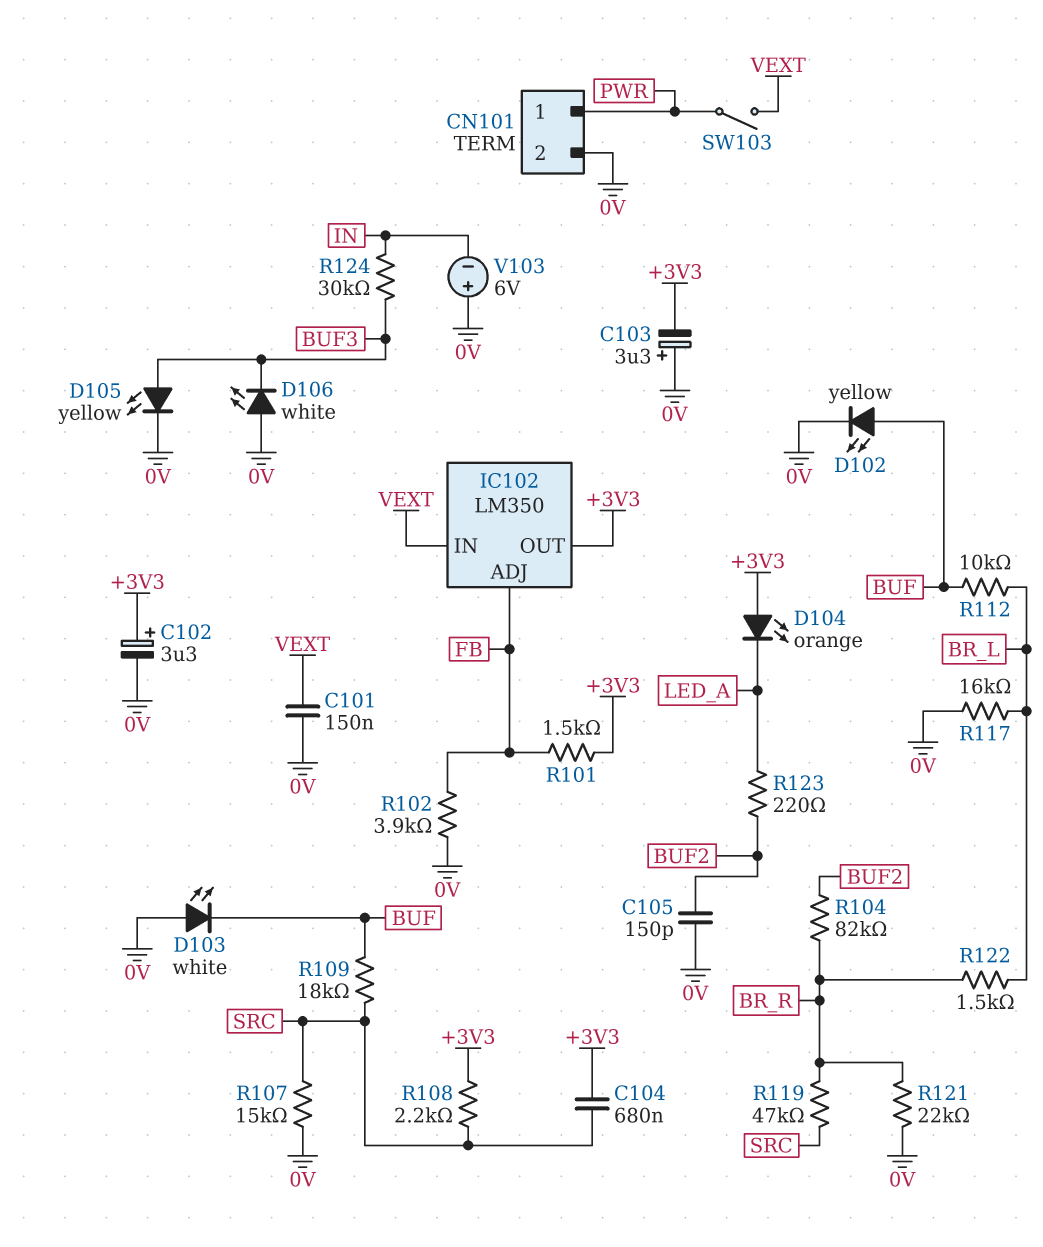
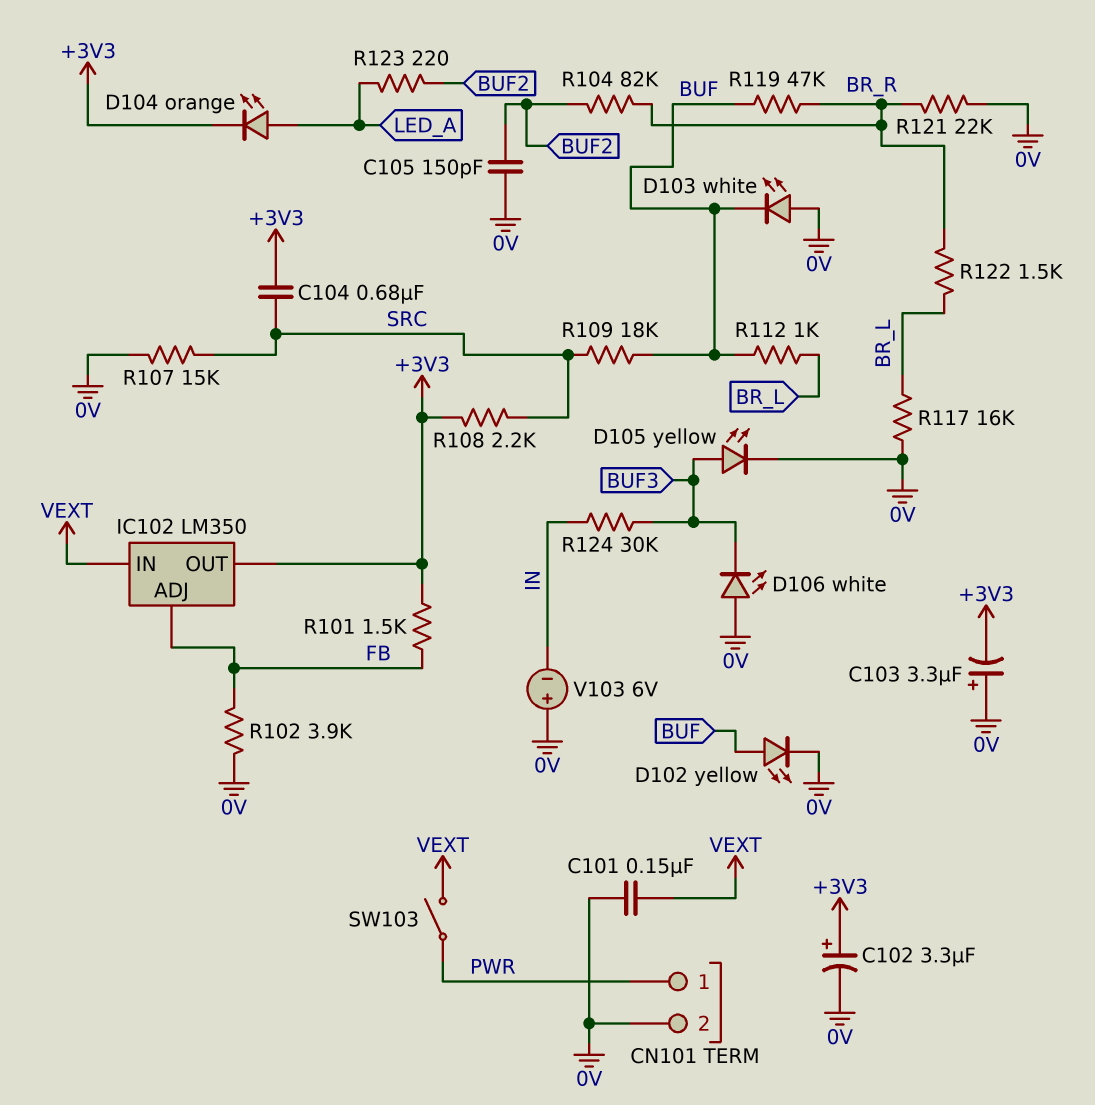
D104: LED orange (A +3V3, K LED_A) -> LED orange (A LED_A, K +3V3)
R112: 10k (BR_L, BUF) -> 1k (BR_L, BUF)
R119: 47k (BR_R, SRC) -> 47k (BR_R, BUF)

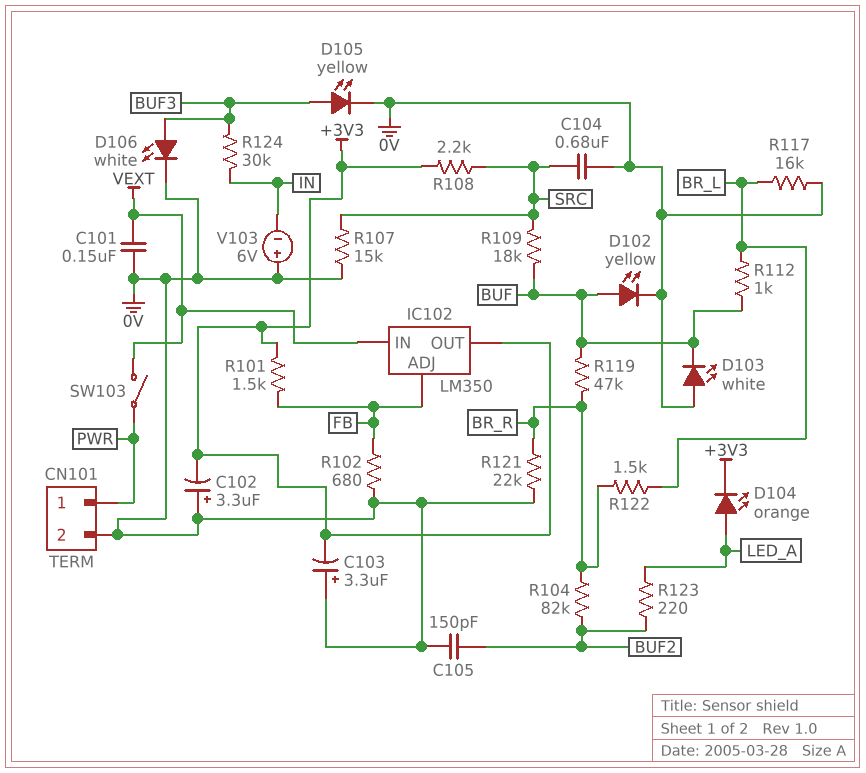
C102: 3.3uF (plus +3V3, minus 0V) -> 3.3uF (plus 0V, minus +3V3)
C104: 680nF (+3V3, SRC) -> 680nF (0V, SRC)
D106: LED white (A 0V, K BUF3) -> LED white (A BUF3, K 0V)
R102: 3.9k (0V, FB) -> 680 (0V, FB)

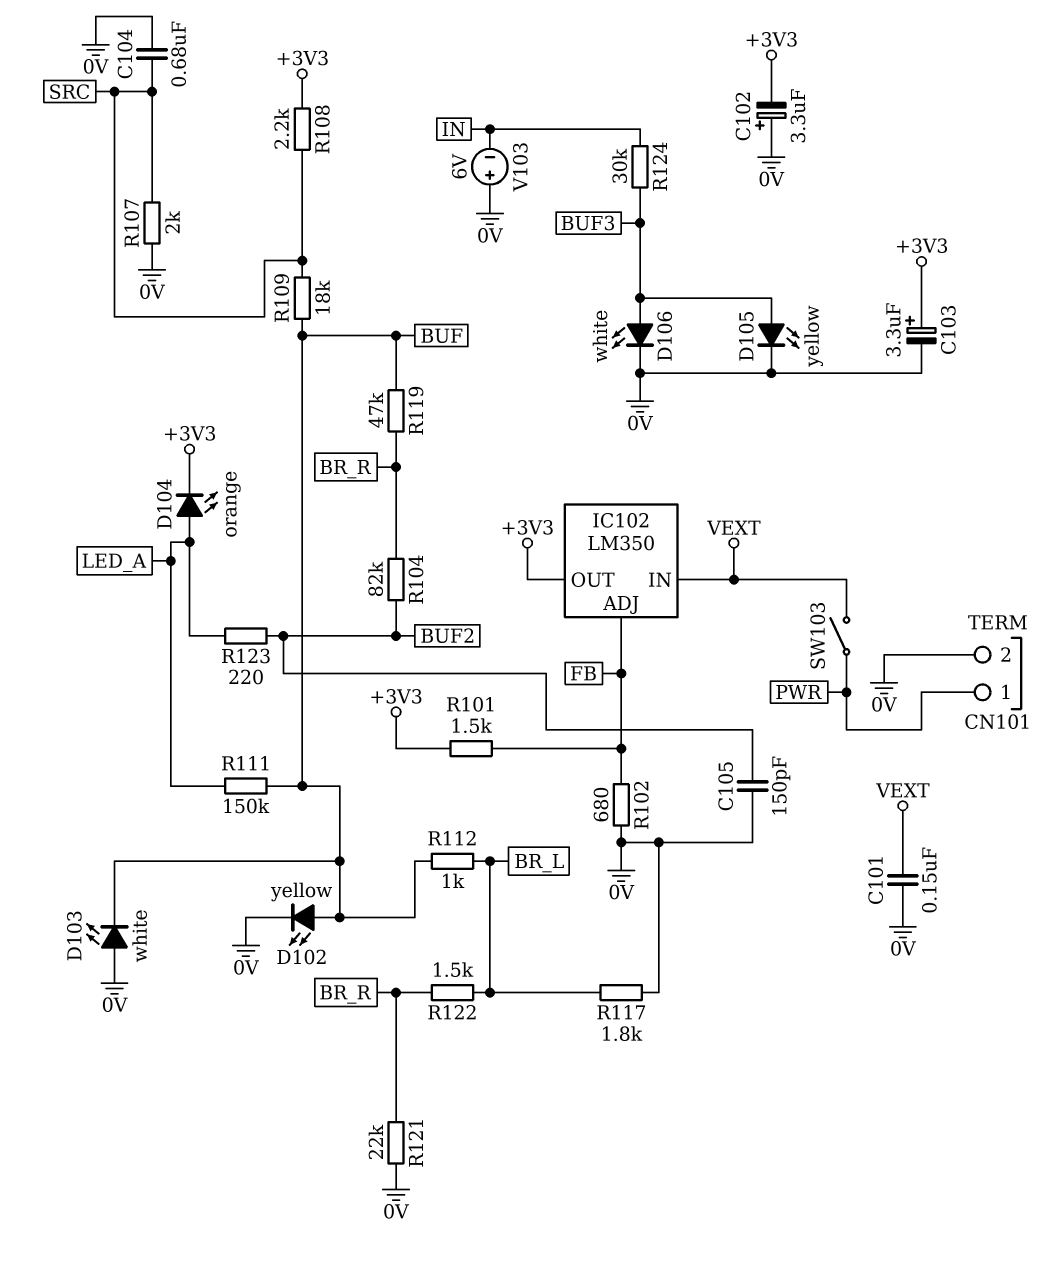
C103: 3.3uF (plus 0V, minus +3V3) -> 3.3uF (plus +3V3, minus 0V)
R107: 15k (0V, SRC) -> 2k (0V, SRC)
R111: none -> 150k (BUF, LED_A)
R117: 16k (0V, BR_L) -> 1.8k (0V, BR_L)

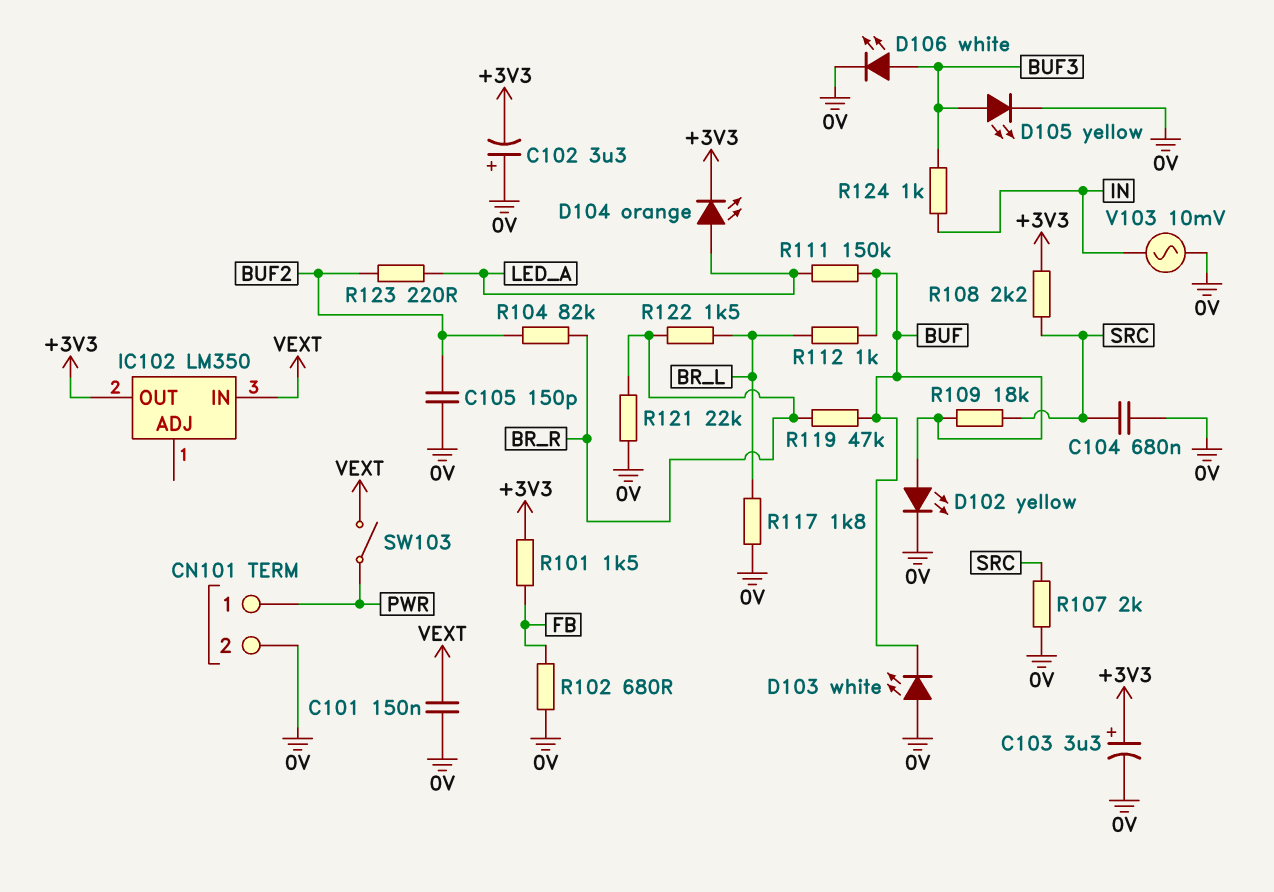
IC102 pin ADJ: FB -> none
R124: 30k (BUF3, IN) -> 1k (BUF3, IN)
V103: 6V (plus 0V, minus IN) -> AC 10mV (0V, IN)

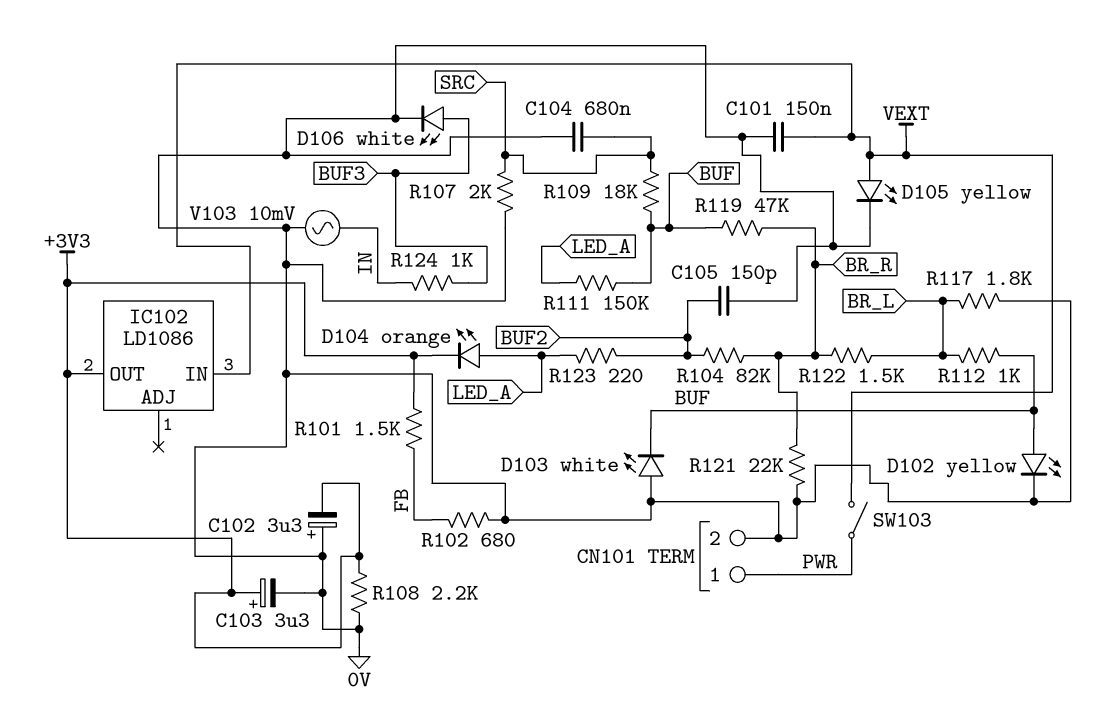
D105: LED yellow (A BUF3, K 0V) -> LED yellow (A VEXT, K 0V)
IC102: LM350 -> LD1086
R108: 2.2k (+3V3, SRC) -> 2.2k (+3V3, 0V)

